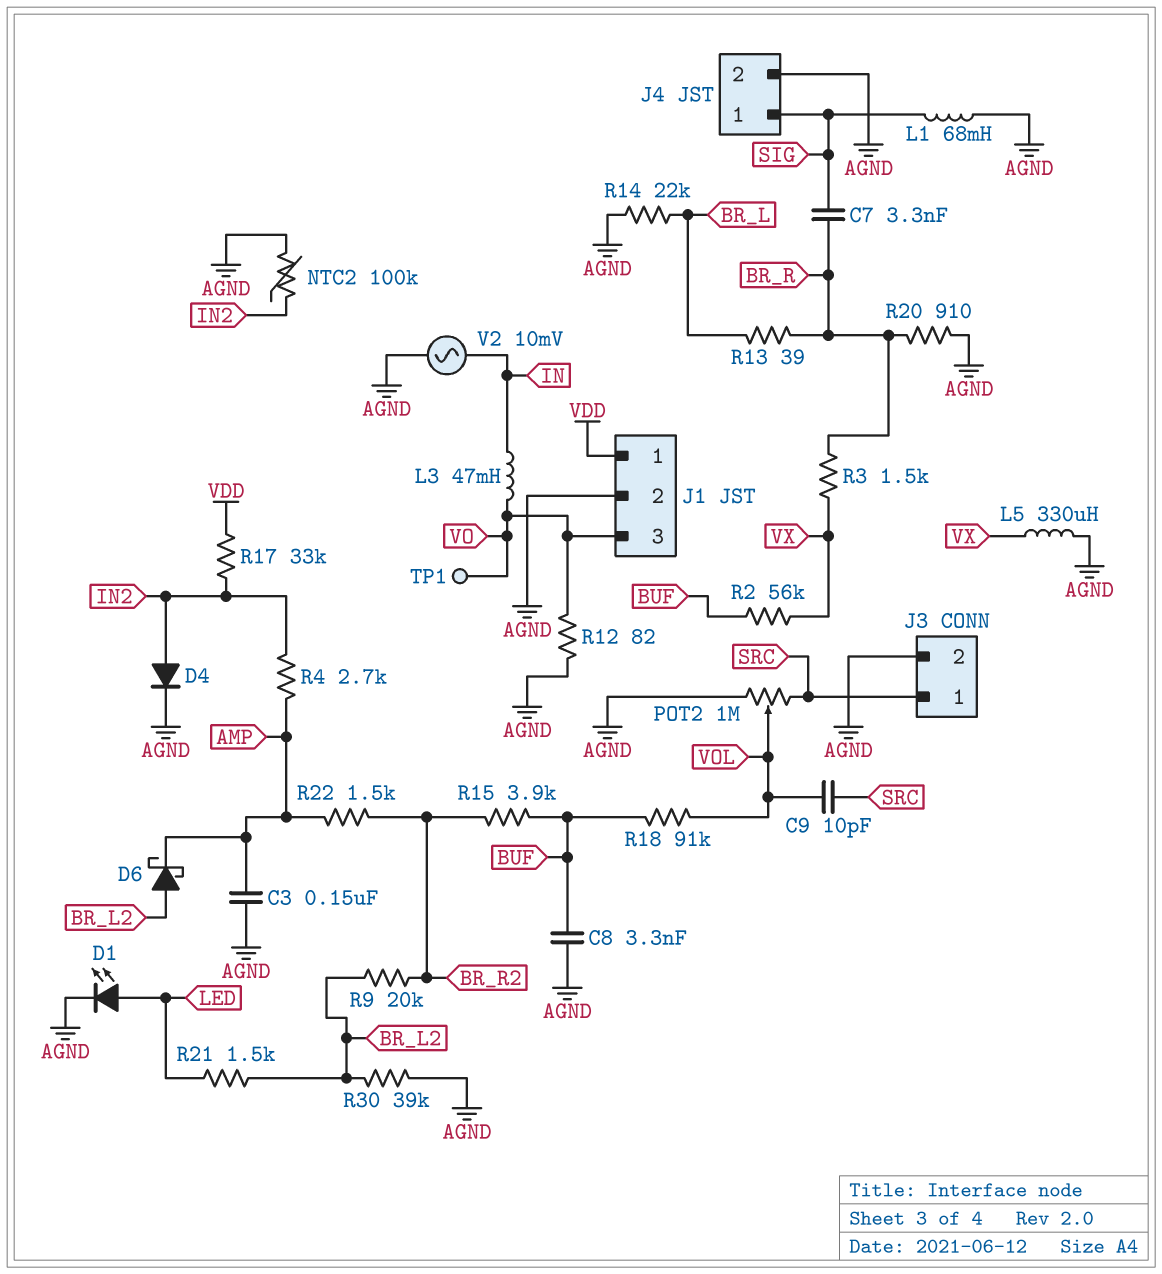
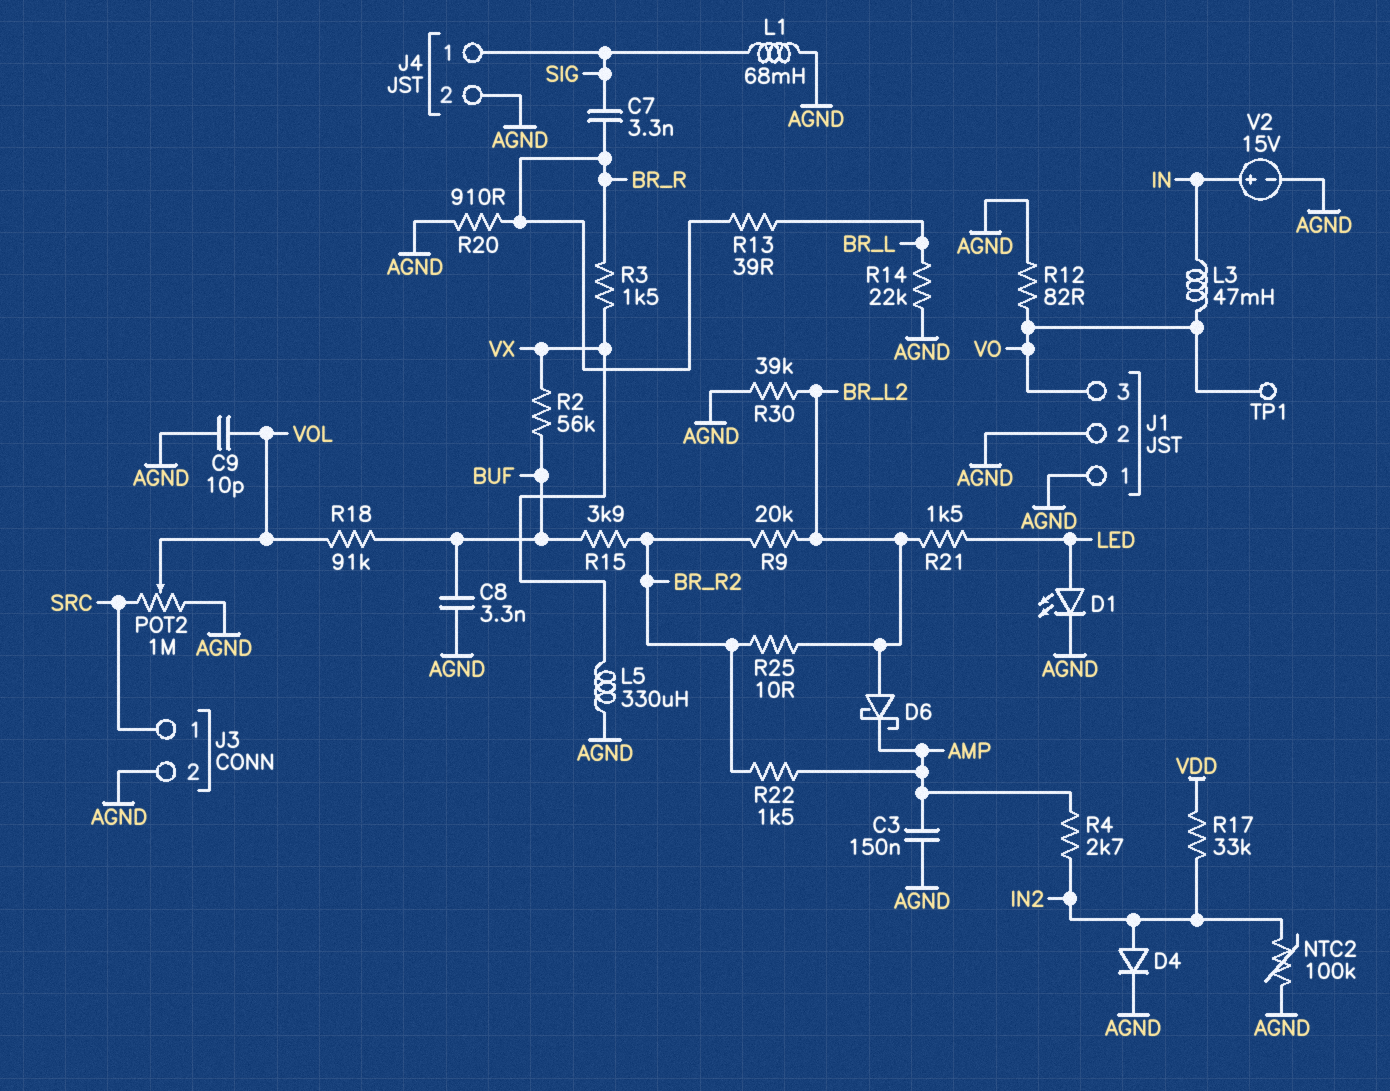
C9: 10pF (SRC, VOL) -> 10pF (AGND, VOL)
J1 pin 1: VDD -> AGND
R25: none -> 10 (BR_L2, BR_R2)
V2: AC 10mV (AGND, IN) -> 15V (plus IN, minus AGND)

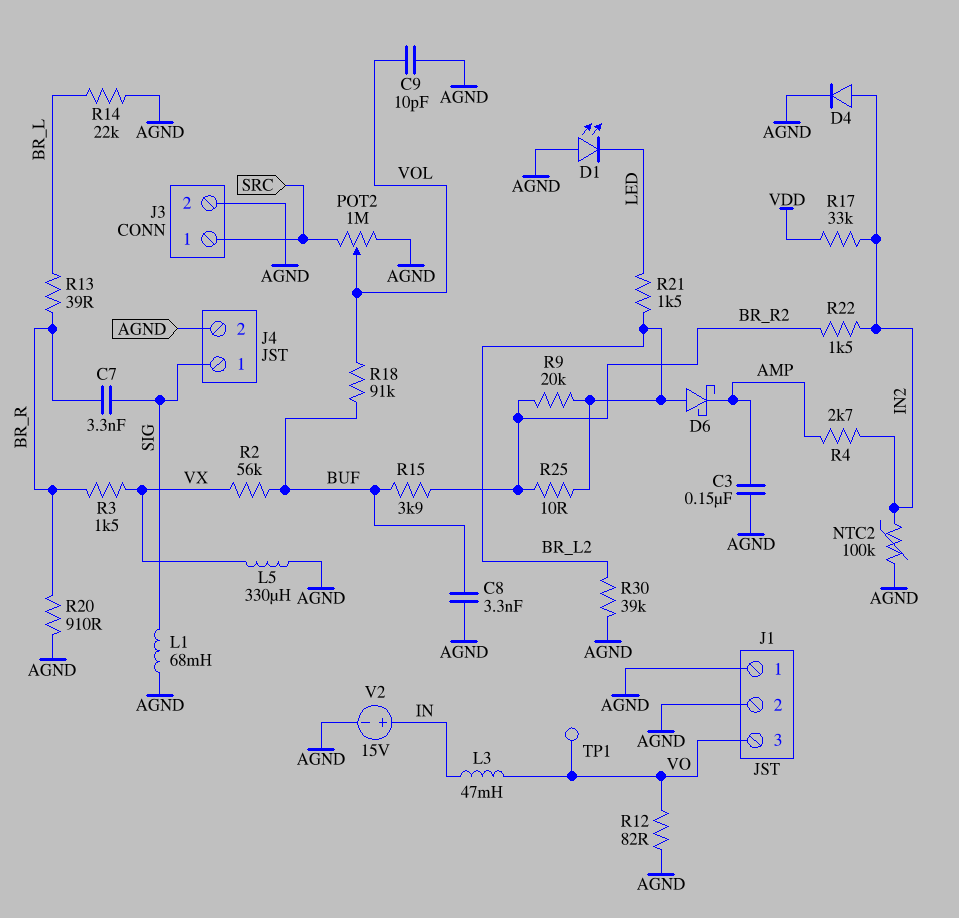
D1: LED (A LED, K AGND) -> LED (A AGND, K LED)
R22: 1.5k (AMP, BR_R2) -> 1.5k (BR_R2, IN2)

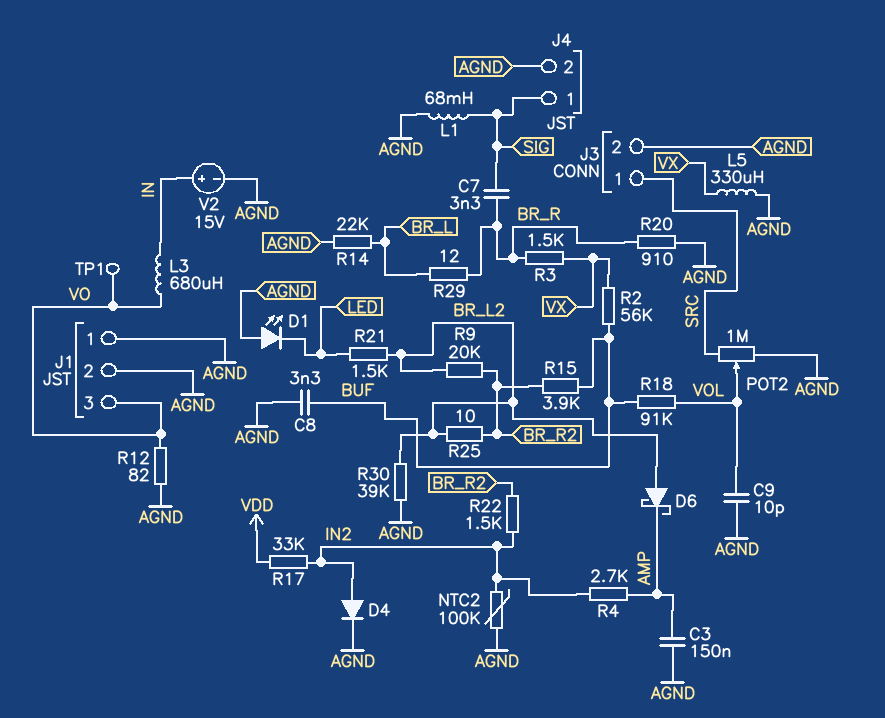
L3: 47mH (IN, VO) -> 680uH (IN, VO)
R13: 39 (BR_L, BR_R) -> none
R29: none -> 12 (BR_L, BR_R)

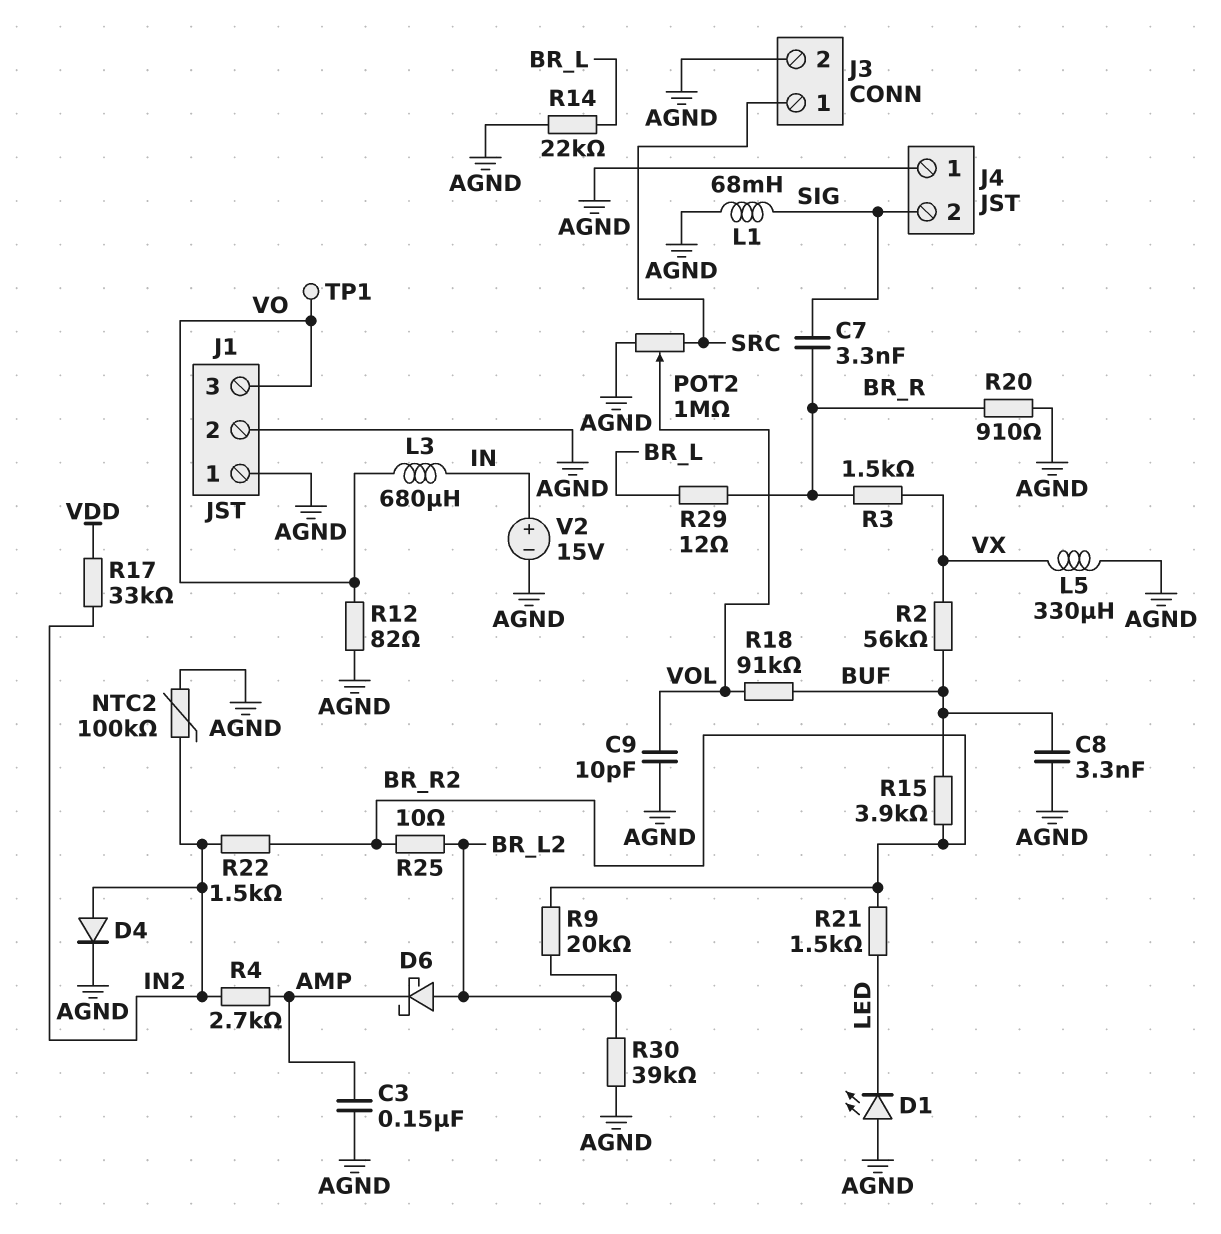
J4 pin 1: SIG -> AGND
J4 pin 2: AGND -> SIG
R21: 1.5k (BR_L2, LED) -> 1.5k (BR_R2, LED)

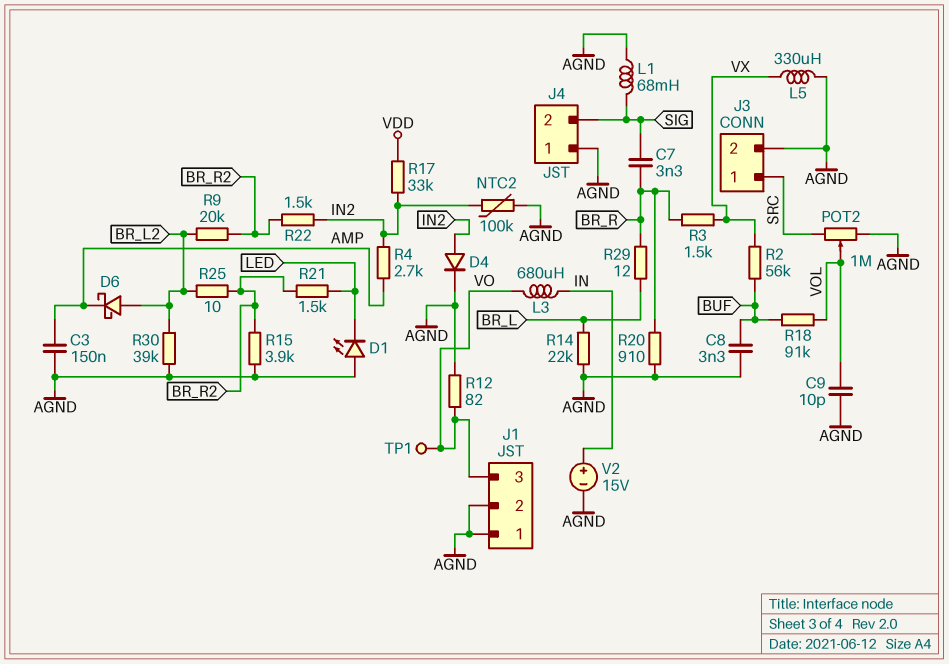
R15: 3.9k (BR_R2, BUF) -> 3.9k (AGND, BR_R2)

